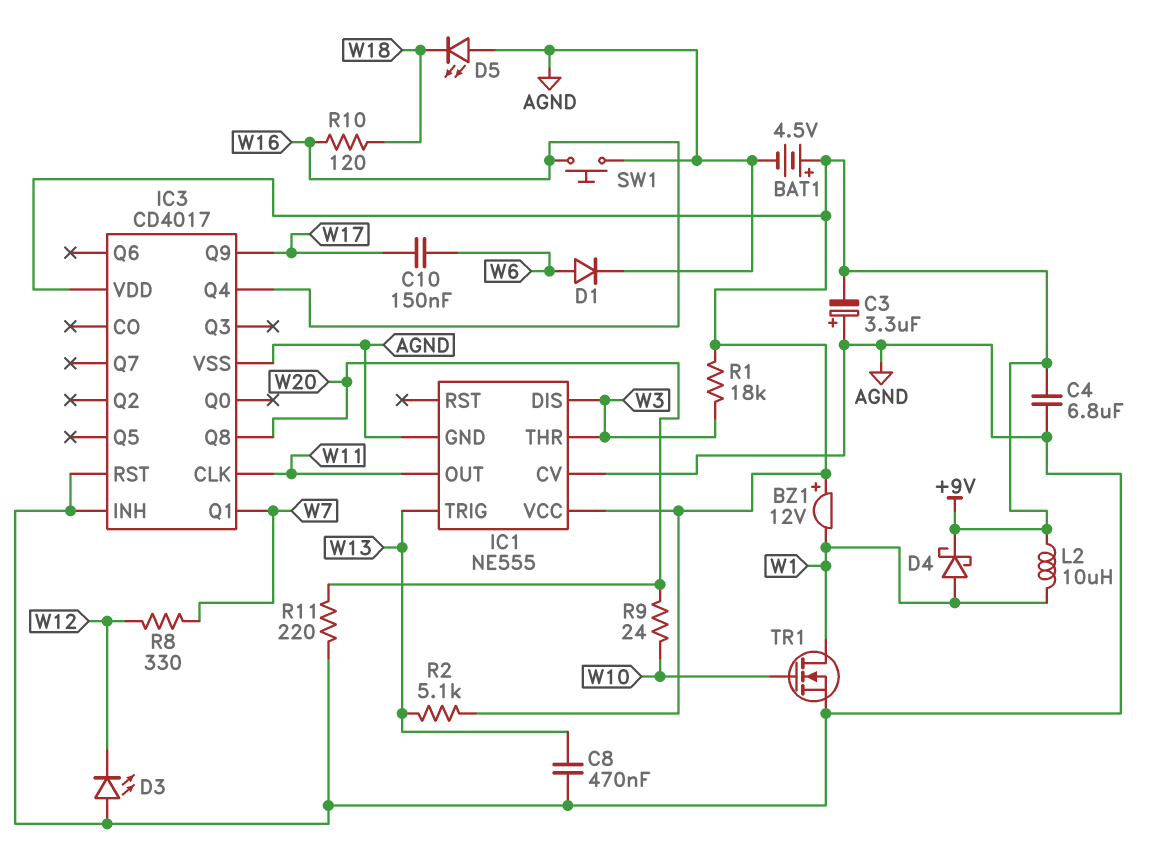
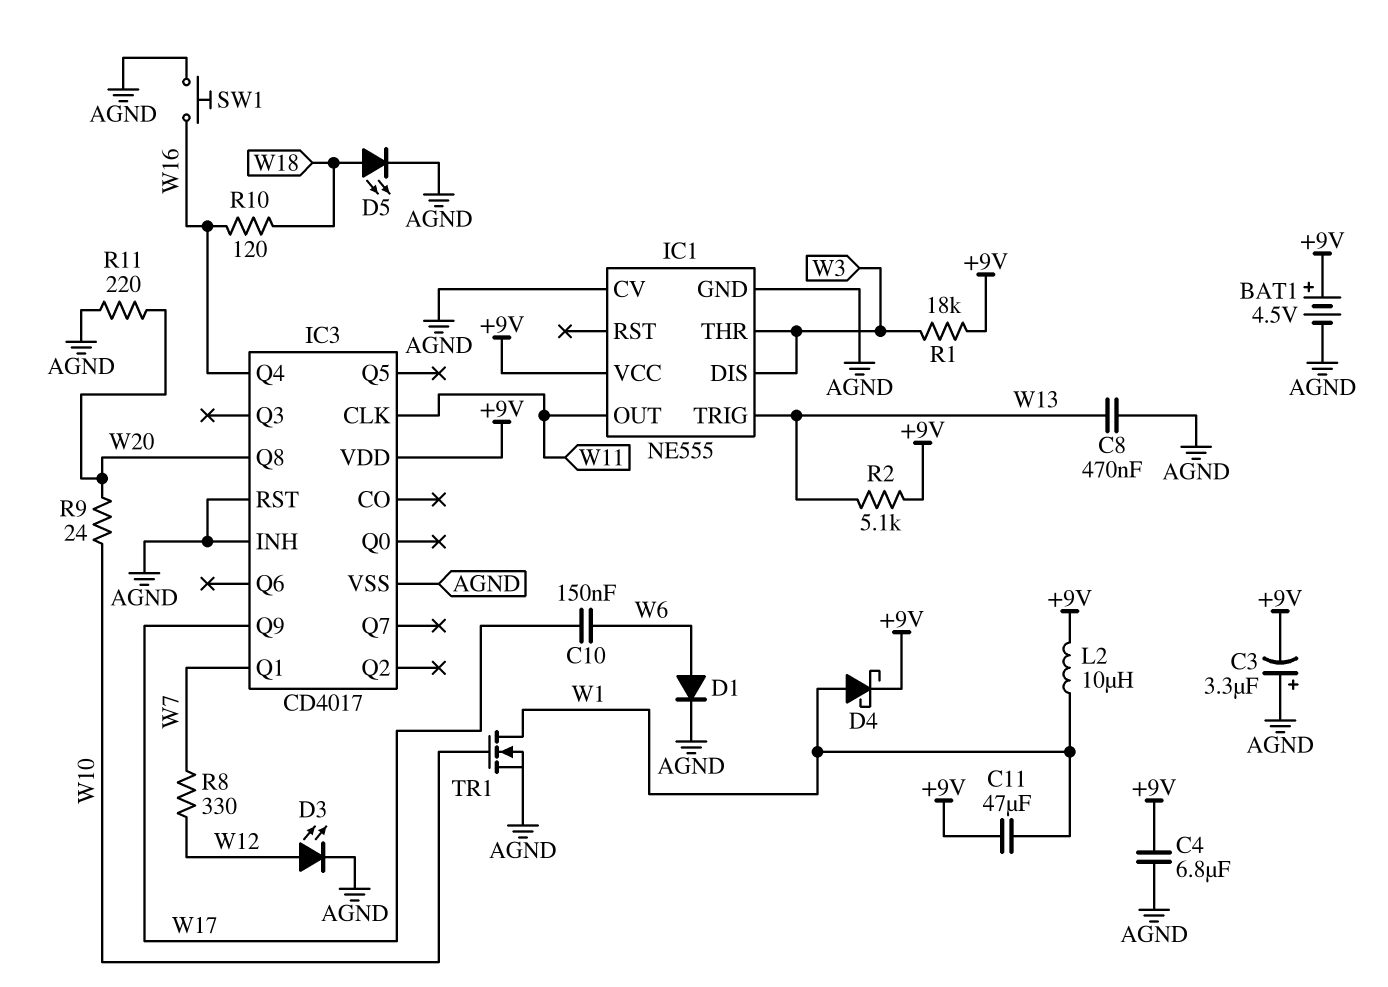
BZ1: buzzer 12V (plus +9V, minus W1) -> none
C11: none -> 47uF (+9V, W1)
D3: LED (A AGND, K W12) -> LED (A W12, K AGND)
D5: LED (A AGND, K W18) -> LED (A W18, K AGND)

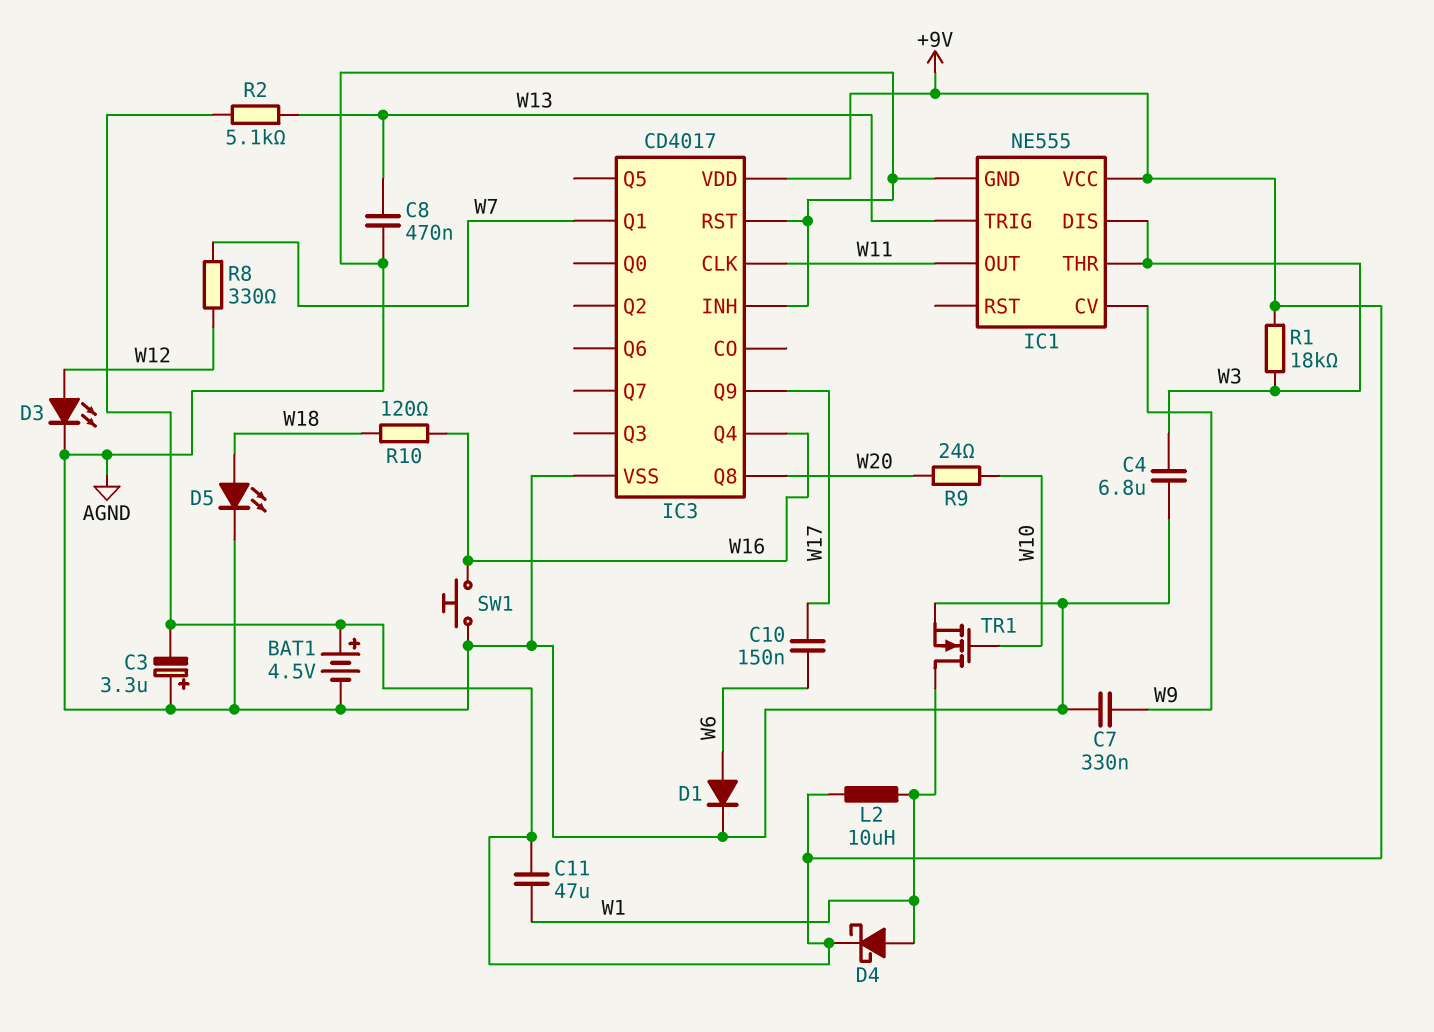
C4: 6.8uF (+9V, AGND) -> 6.8uF (AGND, W3)
C7: none -> 330nF (AGND, W9)
IC1 pin CV: AGND -> W9
R11: 220 (AGND, W20) -> none

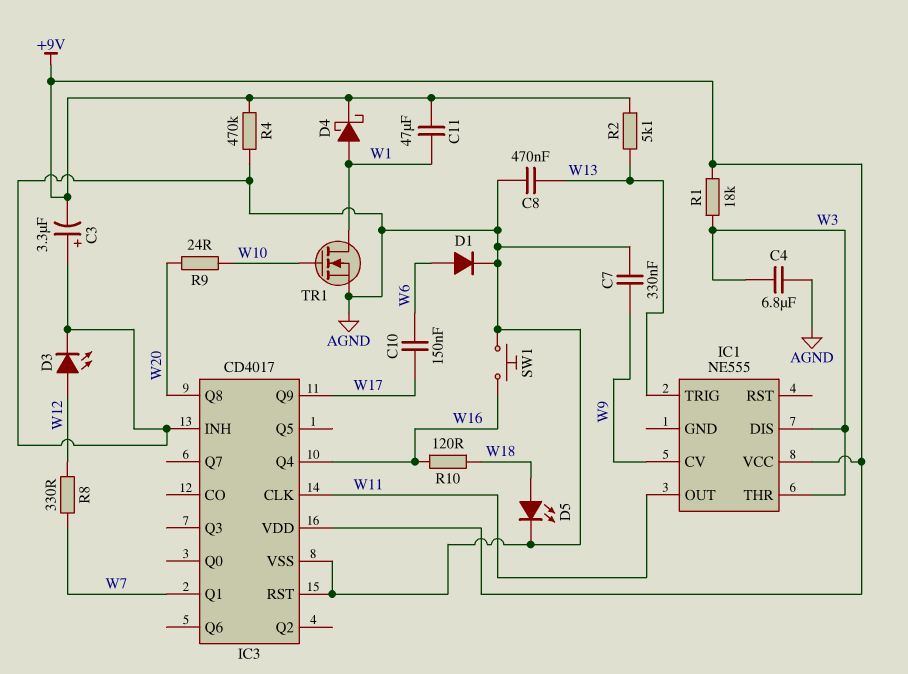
BAT1: 4.5V (plus +9V, minus AGND) -> none
IC1 pin GND: AGND -> none
L2: 10uH (+9V, W1) -> none
R4: none -> 470k (+9V, AGND)

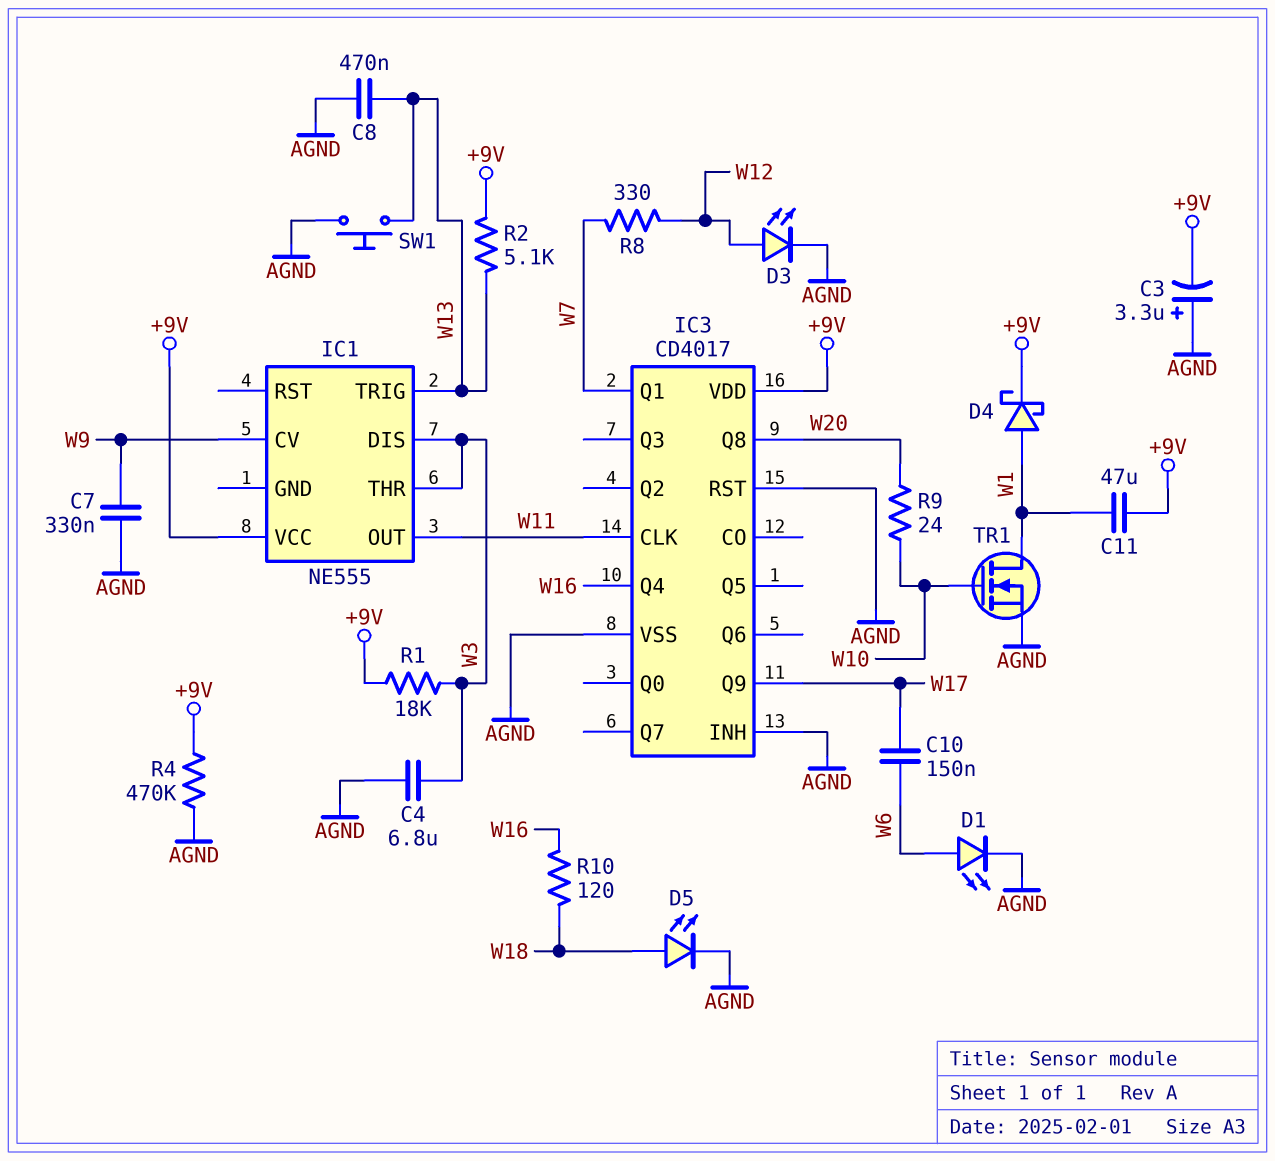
D1: diode (A W6, K AGND) -> LED (A W6, K AGND)
SW1: button (AGND, W16) -> button (AGND, W13)

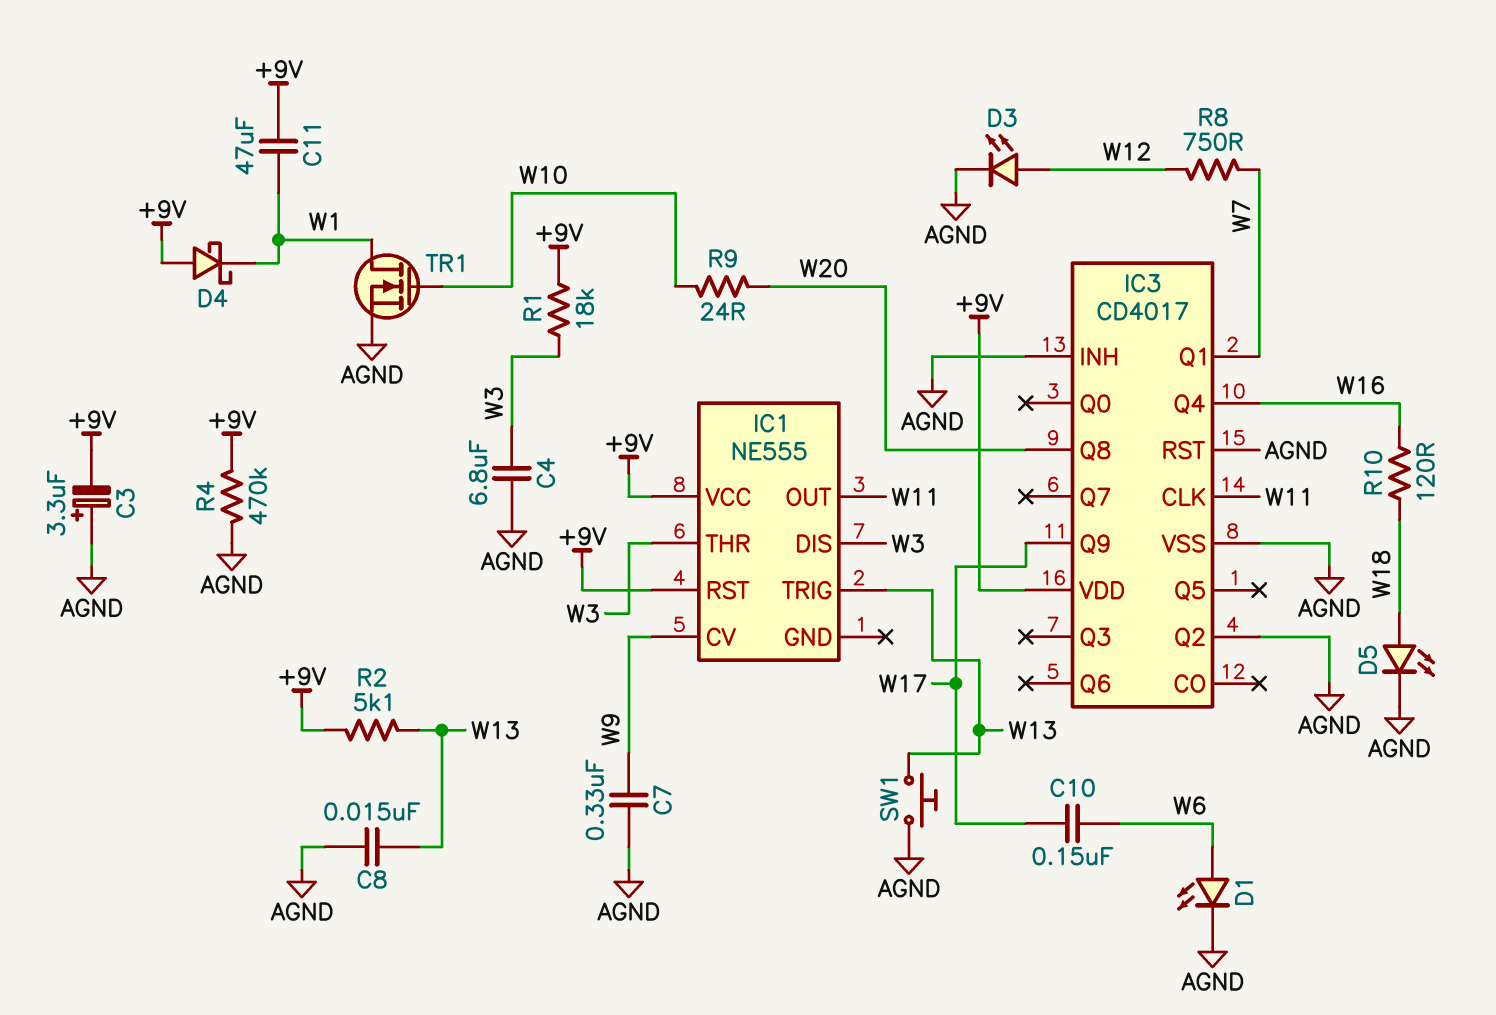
C8: 470nF (AGND, W13) -> 15nF (AGND, W13)
D4: schottky (A W1, K +9V) -> schottky (A +9V, K W1)
IC1 pin RST: none -> +9V
IC3 pin Q2: none -> AGND
R8: 330 (W7, W12) -> 750 (W7, W12)

